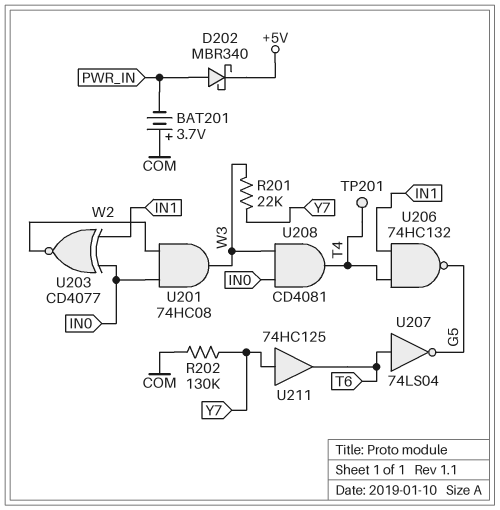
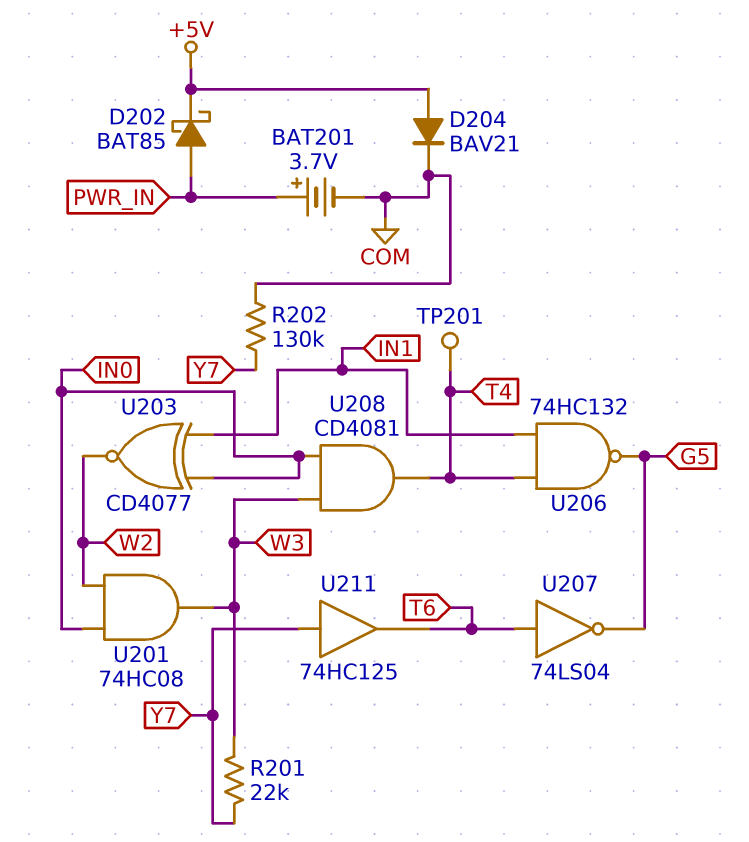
BAT201: 3.7V (plus COM, minus PWR_IN) -> 3.7V (plus PWR_IN, minus COM)
D202: schottky MBR340 (A PWR_IN, K +5V) -> schottky BAT85 (A PWR_IN, K +5V)
D204: none -> diode BAV21 (A +5V, K COM)

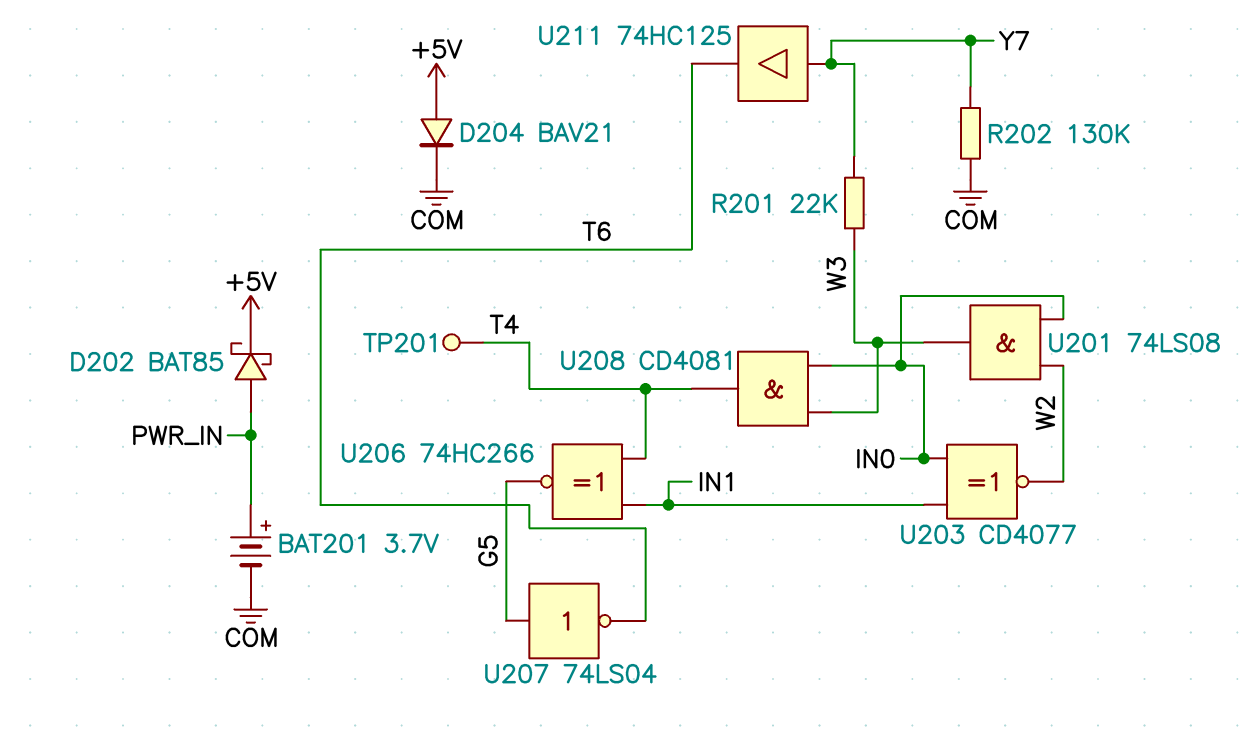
U201: AND 74HC08 (in IN0, in W2, out W3) -> AND 74LS08 (in IN0, in W2, out W3)
U206: NAND 74HC132 (in IN1, in T4, out G5) -> XNOR 74HC266 (in IN1, in T4, out G5)
U207: NOT 74LS04 (in T6, out G5) -> NOT 74LS04 (in G5, out T6)

